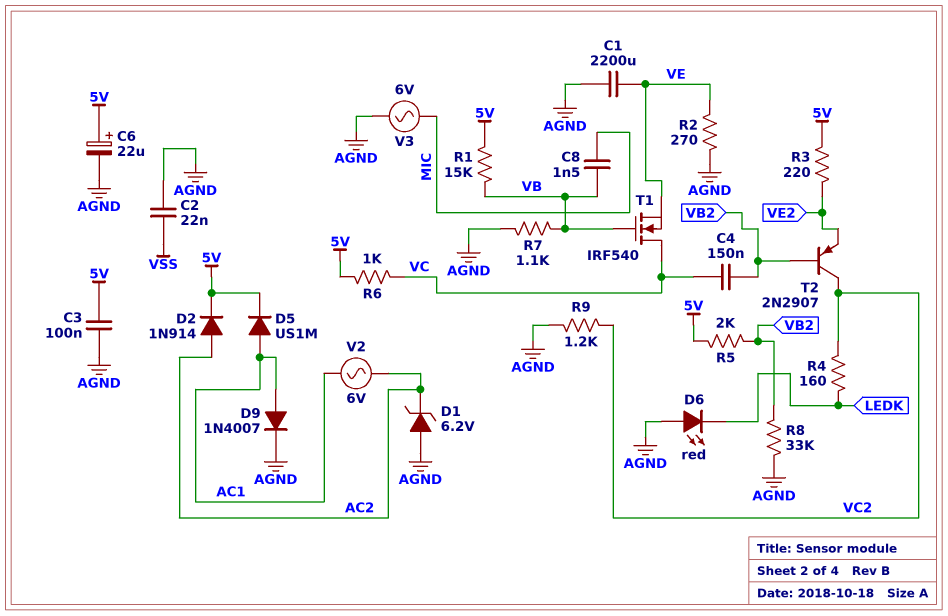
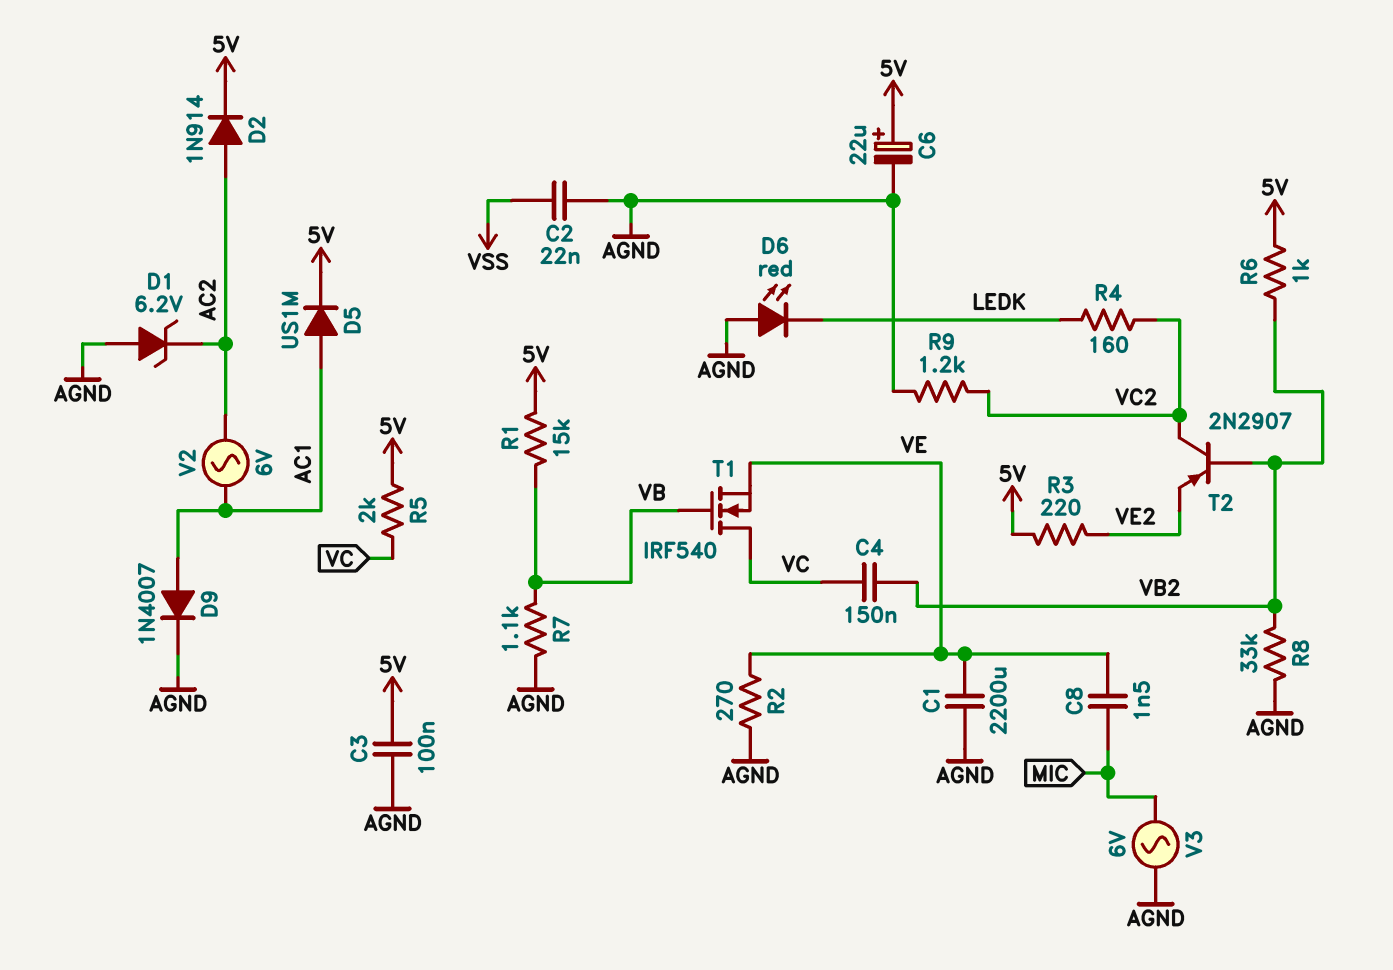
C8: 1.5nF (MIC, VB) -> 1.5nF (MIC, VE)
R5: 2k (5V, VB2) -> 2k (5V, VC)
R6: 1k (5V, VC) -> 1k (5V, VB2)

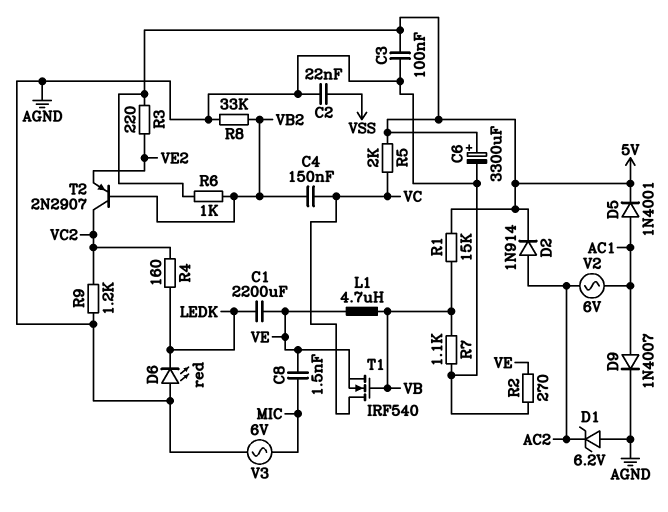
C1: 2200uF (AGND, VE) -> 2200uF (LEDK, VE)
C6: 22uF (plus 5V, minus AGND) -> 3300uF (plus 5V, minus AGND)
D5: diode US1M (A AC1, K 5V) -> diode 1N4001 (A AC1, K 5V)
L1: none -> 4.7uH (VB, VE)

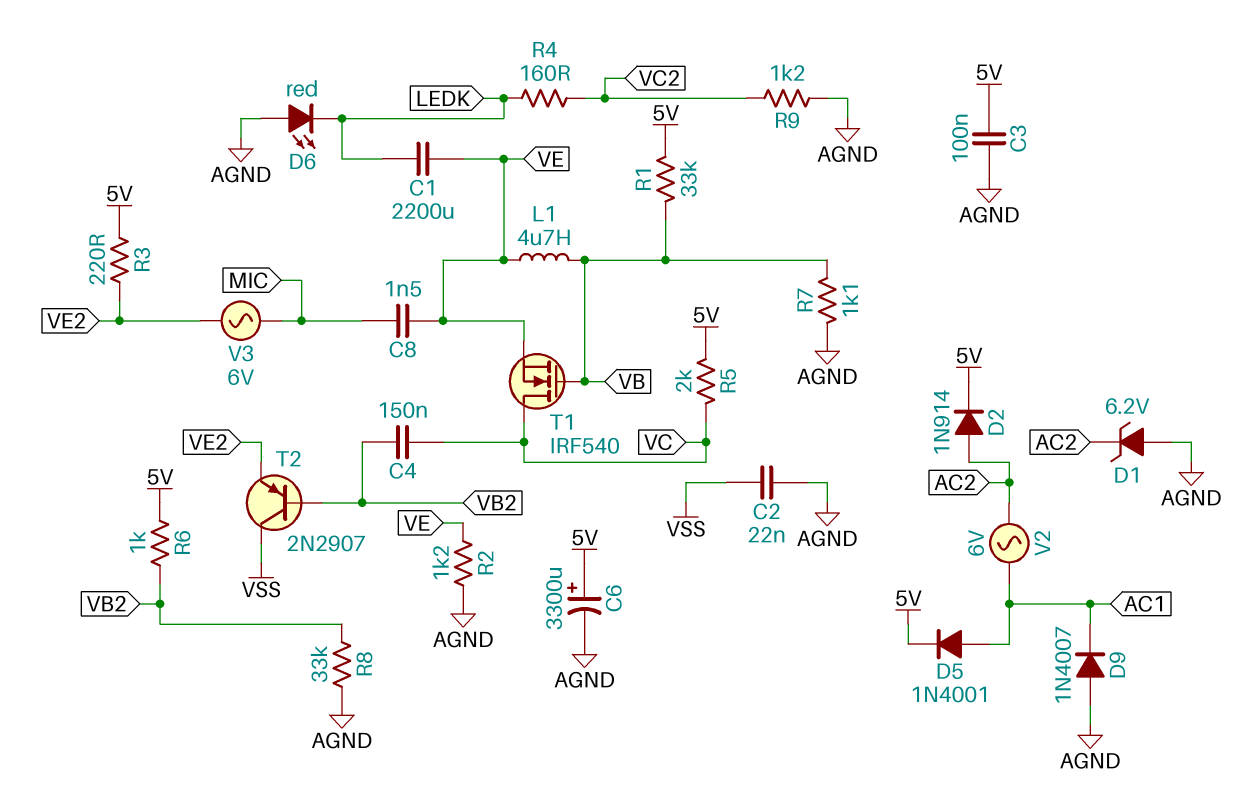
D9: diode 1N4007 (A AC1, K AGND) -> diode 1N4007 (A AGND, K AC1)
R1: 15k (5V, VB) -> 33k (5V, VB)
R2: 270 (AGND, VE) -> 1.2k (AGND, VE)
T2: PNP 2N2907 (B VB2, C VC2, E VE2) -> PNP 2N2907 (B VB2, C VSS, E VE2)
V3: AC 6V (AGND, MIC) -> AC 6V (MIC, VE2)

